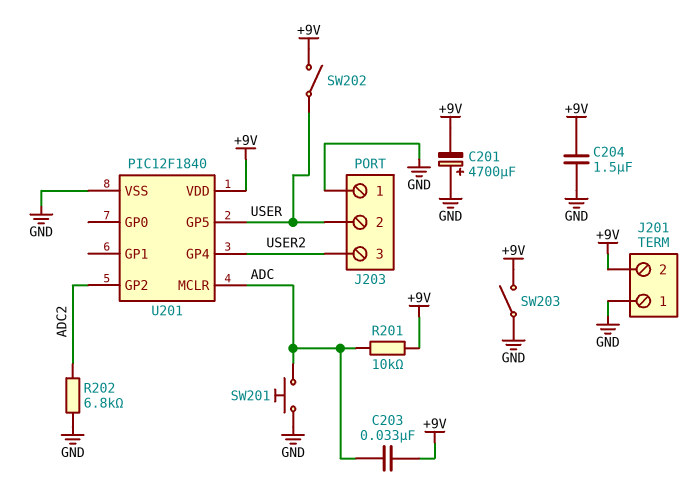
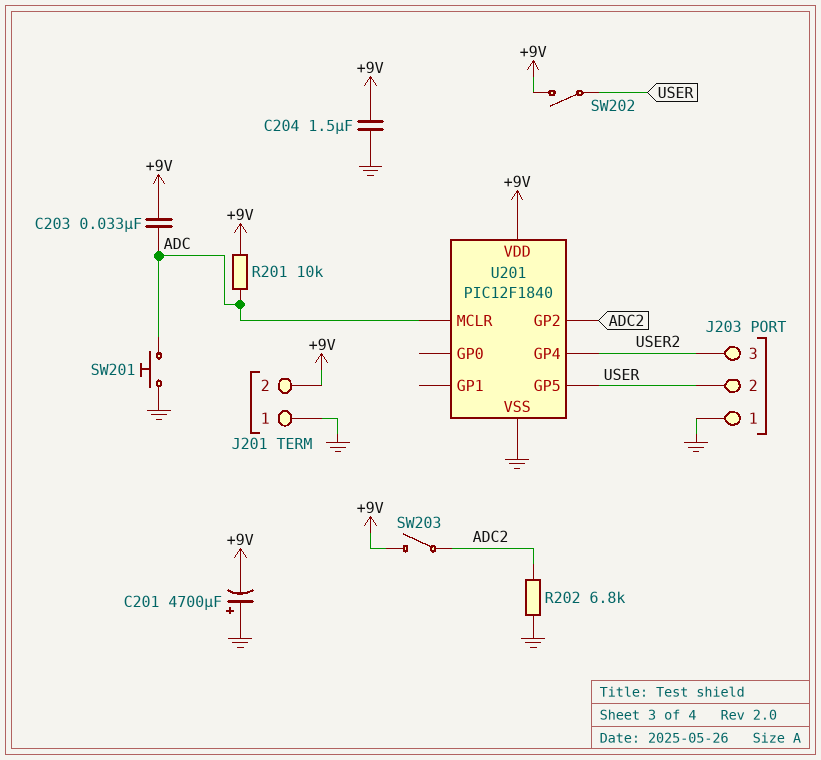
SW203: switch (+9V, GND) -> switch (+9V, ADC2)

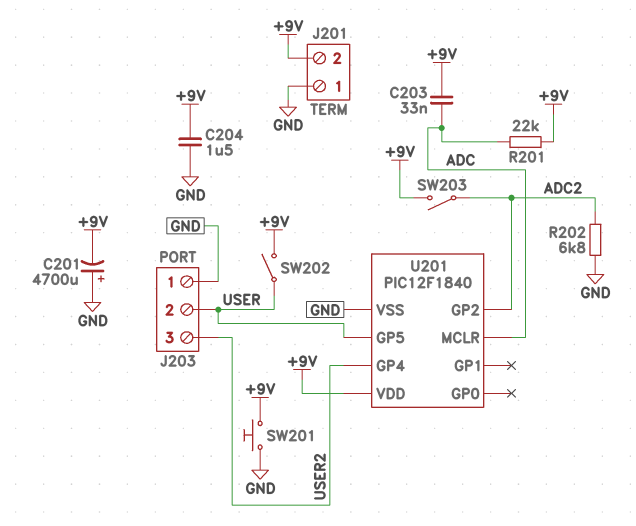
R201: 10k (+9V, ADC) -> 22k (+9V, ADC)
SW201: button (ADC, GND) -> button (+9V, GND)

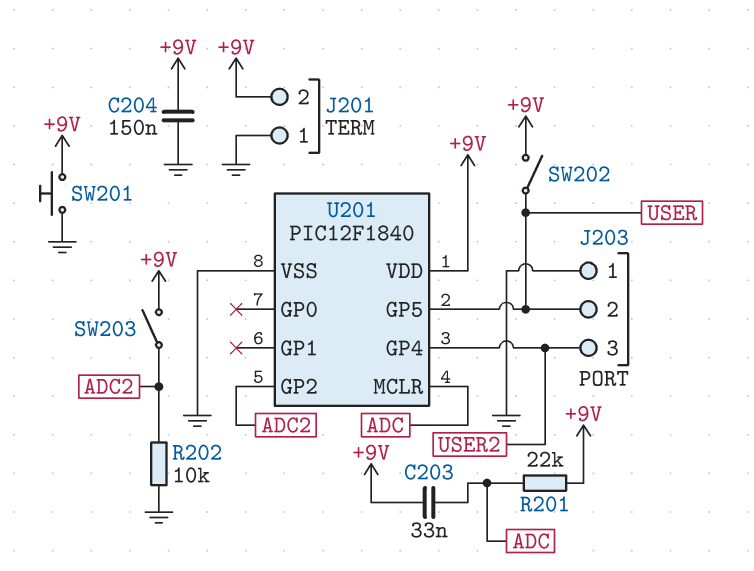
C201: 4700uF (plus GND, minus +9V) -> none
C204: 1.5uF (+9V, GND) -> 150nF (+9V, GND)
R202: 6.8k (ADC2, GND) -> 10k (ADC2, GND)

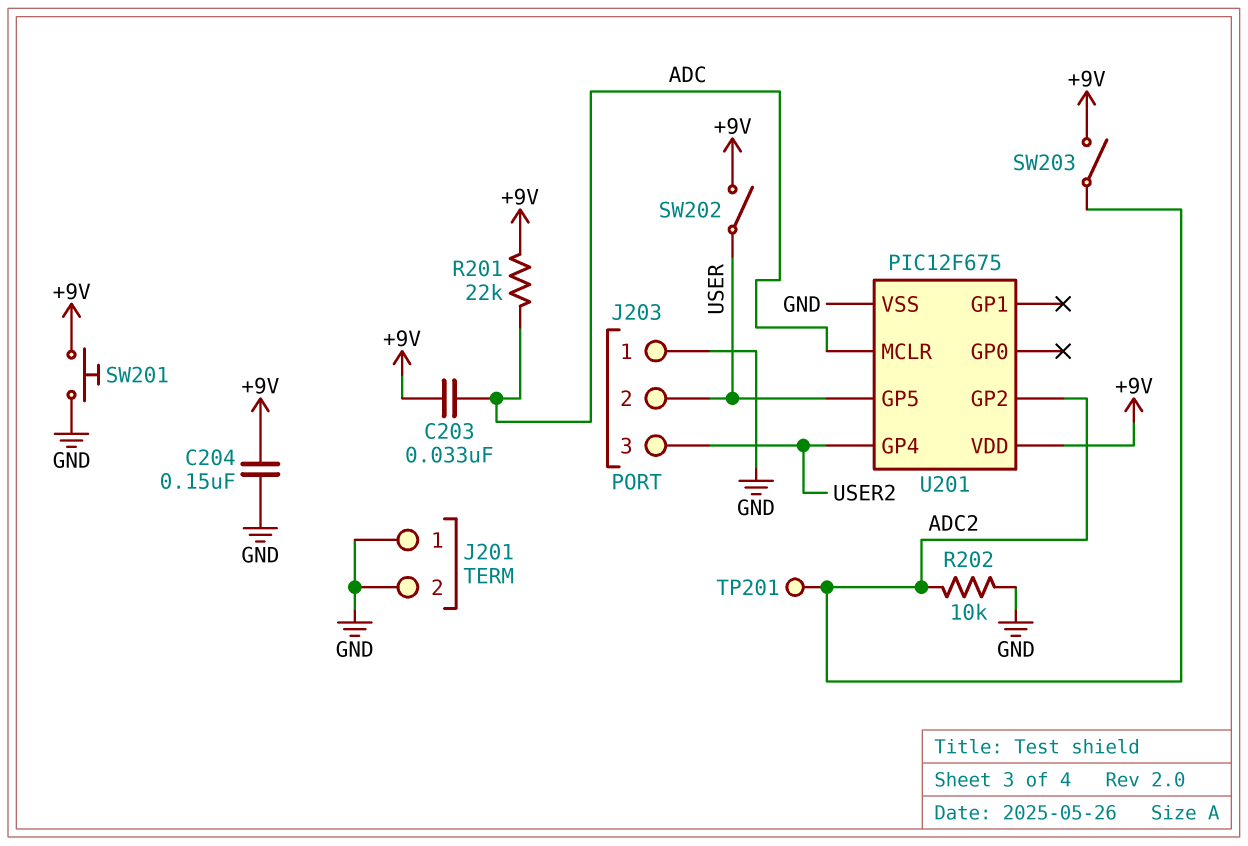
J201 pin 2: +9V -> GND
TP201: none -> test point (ADC2)
U201: PIC12F1840 -> PIC12F675

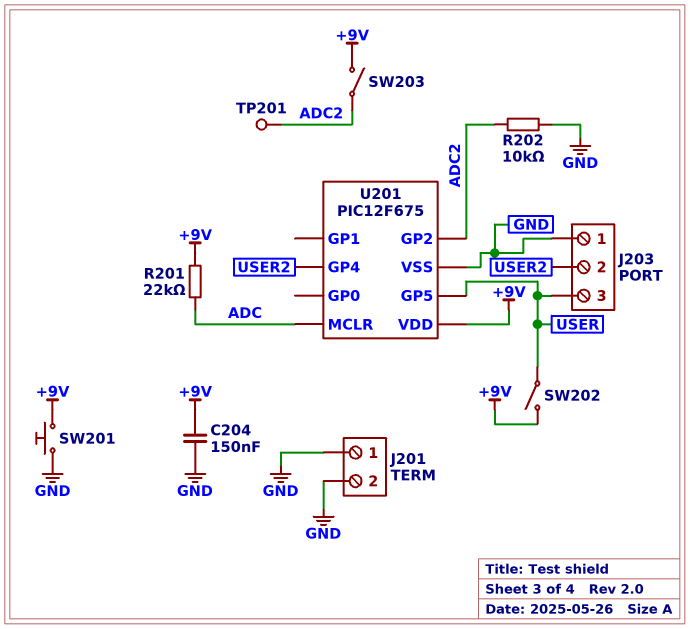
C203: 33nF (+9V, ADC) -> none
J203 pin 2: USER -> USER2
J203 pin 3: USER2 -> USER

